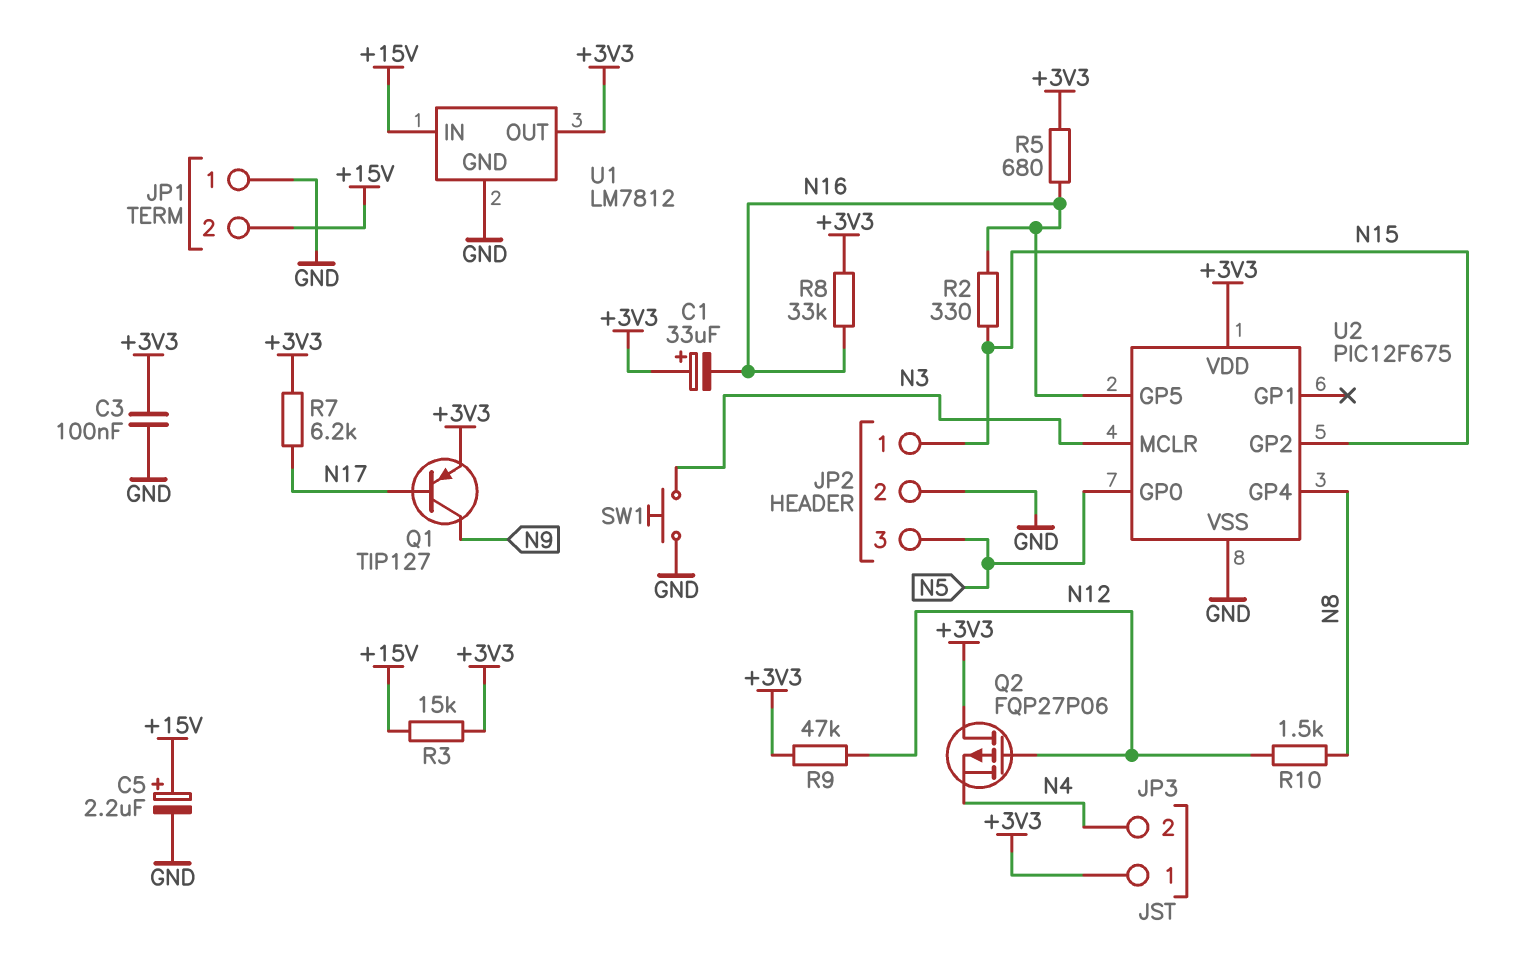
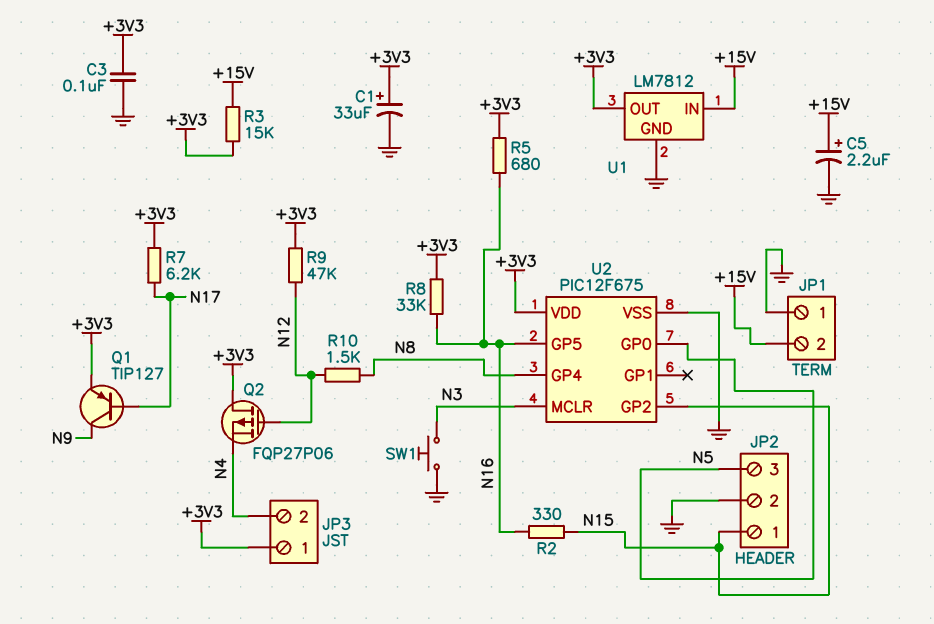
C1: 33uF (plus +3V3, minus N16) -> 33uF (plus +3V3, minus GND)

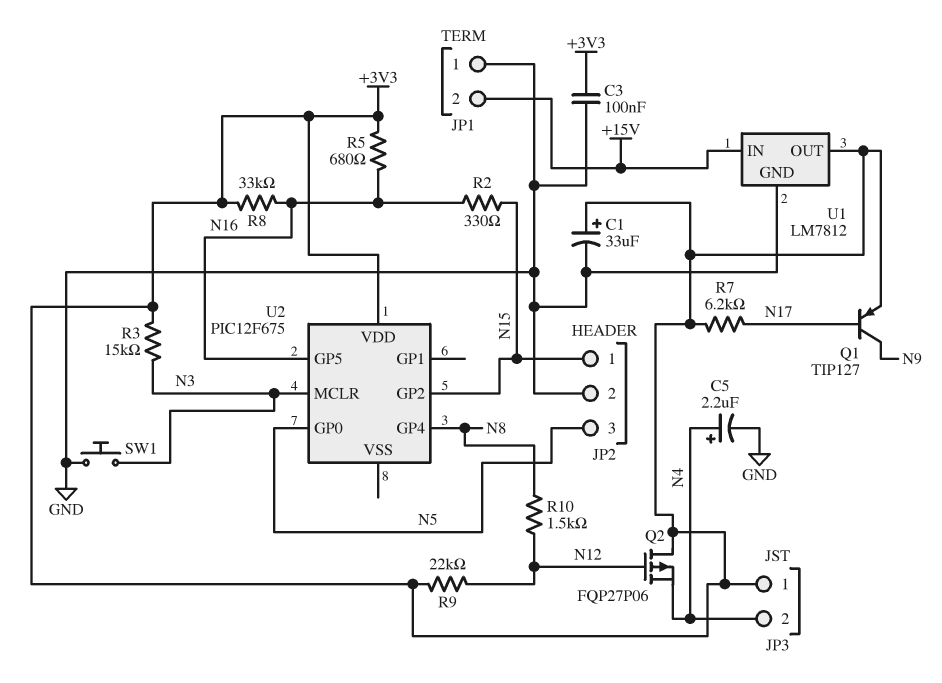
C5: 2.2uF (plus +15V, minus GND) -> 2.2uF (plus N4, minus GND)
R3: 15k (+3V3, +15V) -> 15k (+3V3, N3)
R9: 47k (+3V3, N12) -> 22k (+3V3, N12)
U2 pin VSS: GND -> none

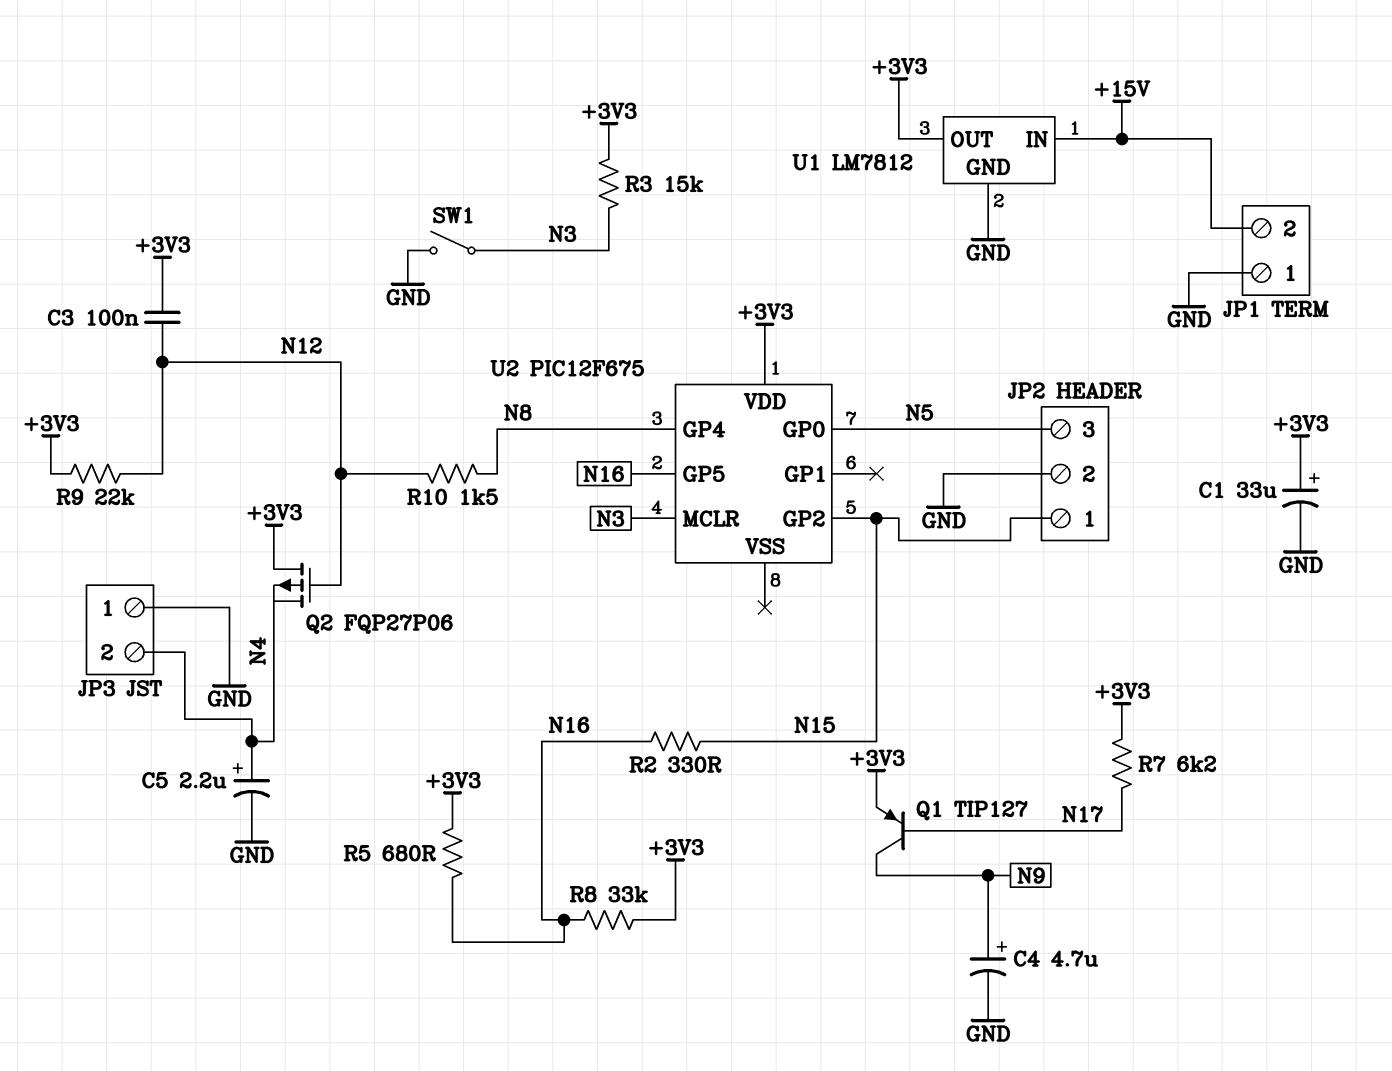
C3: 100nF (+3V3, GND) -> 100nF (+3V3, N12)
C4: none -> 4.7uF (plus N9, minus GND)
JP3 pin 1: +3V3 -> GND
SW1: button (GND, N3) -> switch (GND, N3)

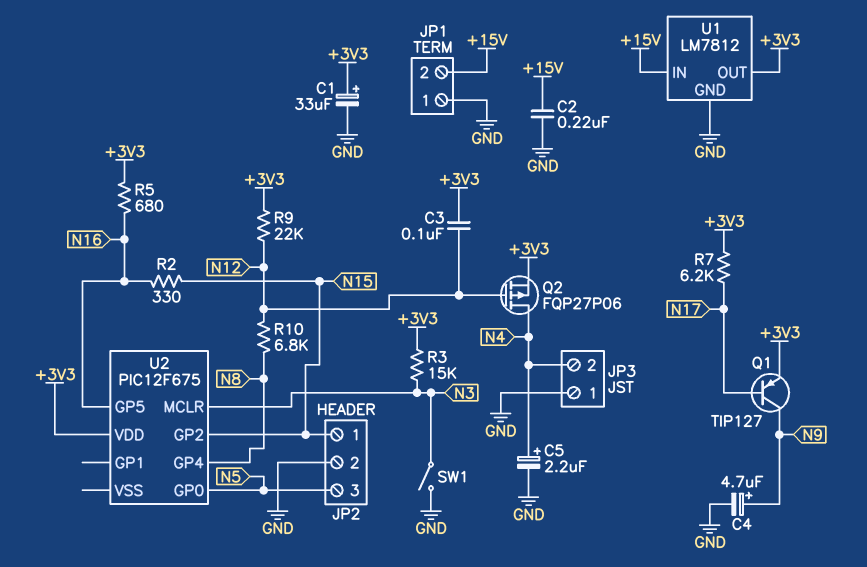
C2: none -> 220nF (+15V, GND)
Q2: PMOS FQP27P06 (G N12, D +3V3, S N4) -> PMOS FQP27P06 (G N12, D N4, S +3V3)
R8: 33k (+3V3, N16) -> none
R10: 1.5k (N8, N12) -> 6.8k (N8, N12)

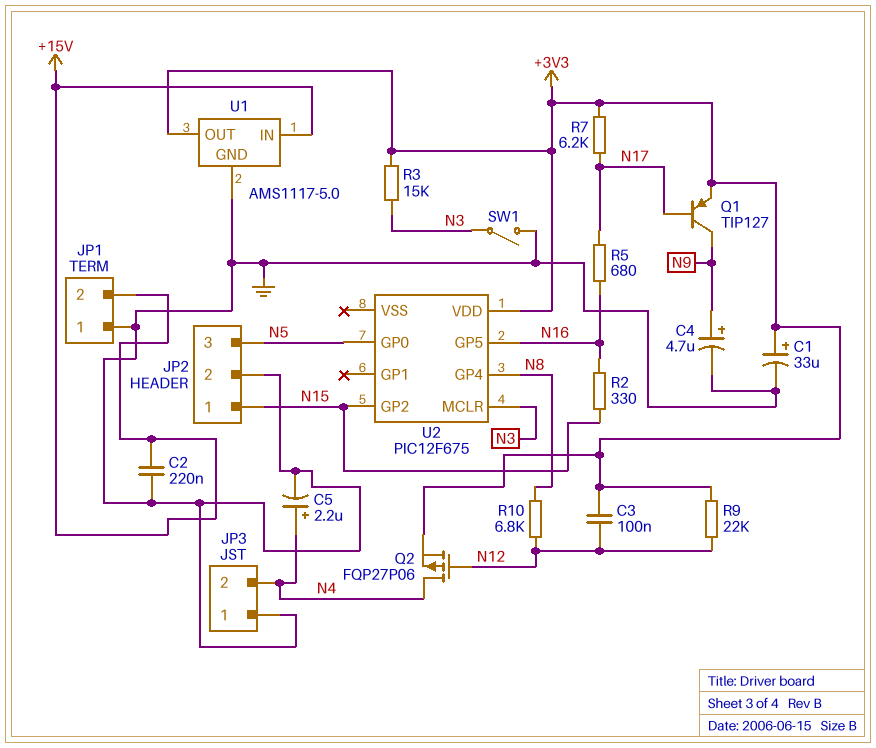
R5: 680 (+3V3, N16) -> 680 (N16, N17)
U1: LM7812 -> AMS1117-5.0

